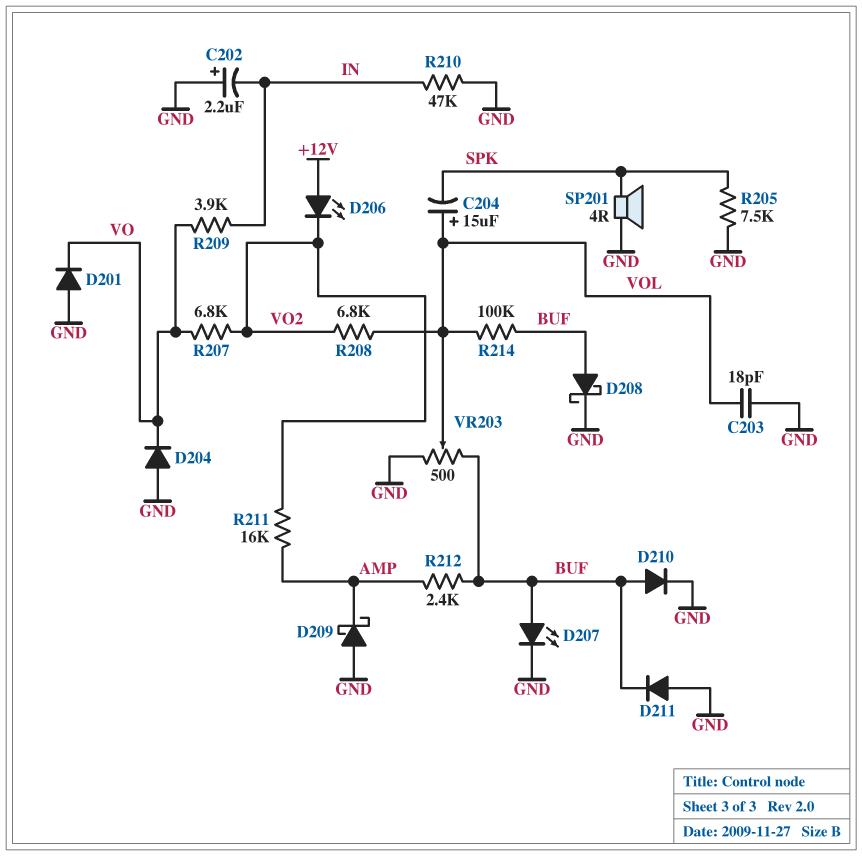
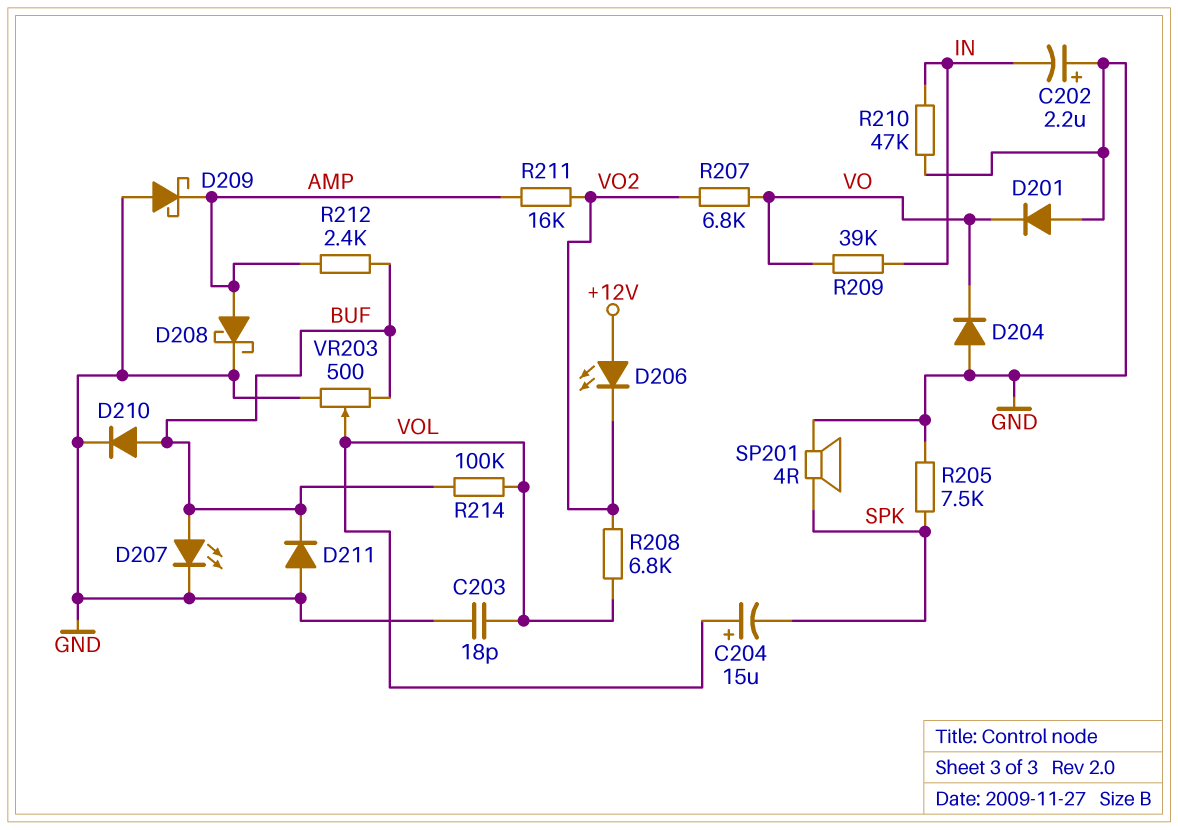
D208: schottky (A BUF, K GND) -> schottky (A AMP, K GND)
R209: 3.9k (IN, VO) -> 39k (IN, VO)

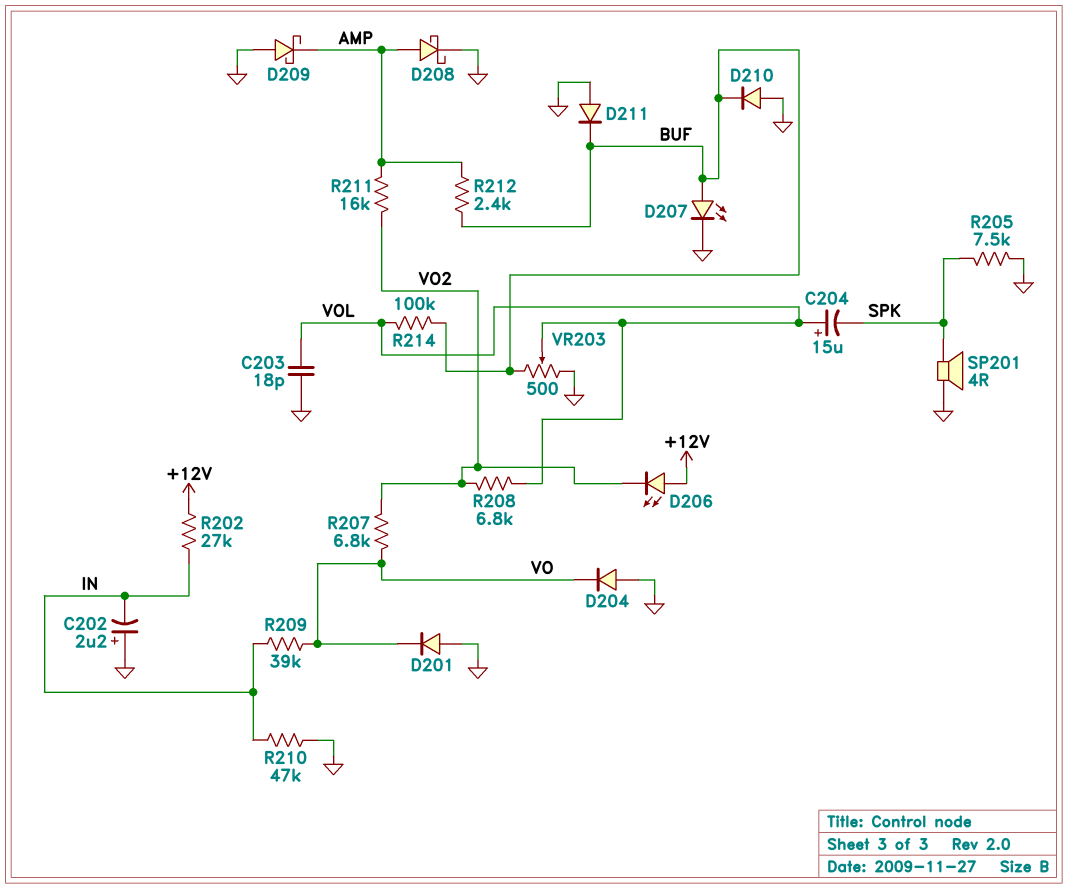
D210: diode (A BUF, K GND) -> diode (A GND, K BUF)
R202: none -> 27k (+12V, IN)

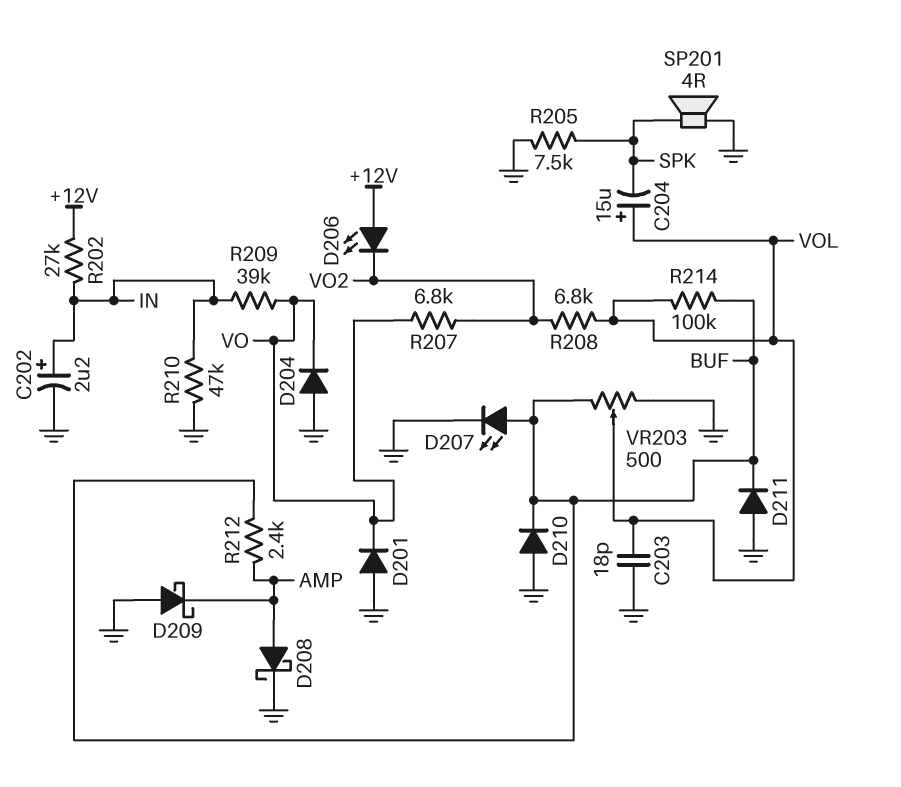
C202: 2.2uF (plus GND, minus IN) -> 2.2uF (plus IN, minus GND)
R211: 16k (AMP, VO2) -> none

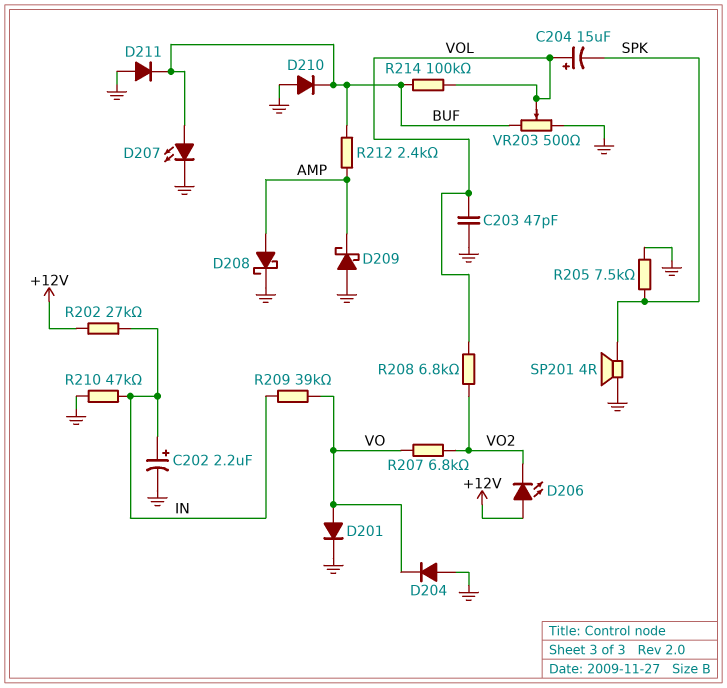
C203: 18pF (GND, VOL) -> 47pF (GND, VOL)
D201: diode (A GND, K VO) -> diode (A VO, K GND)

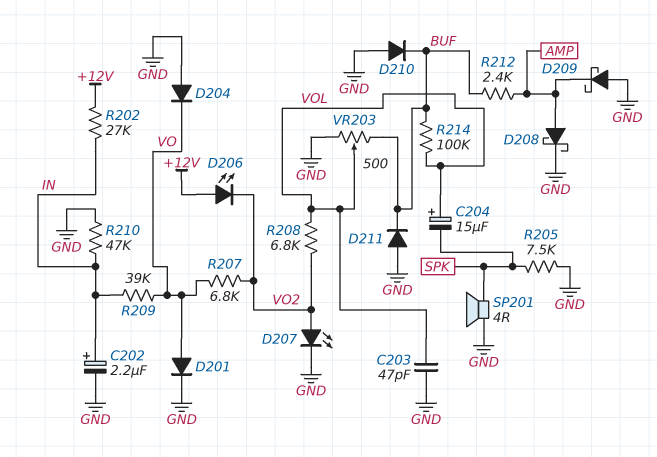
D207: LED (A BUF, K GND) -> LED (A VO2, K GND)

